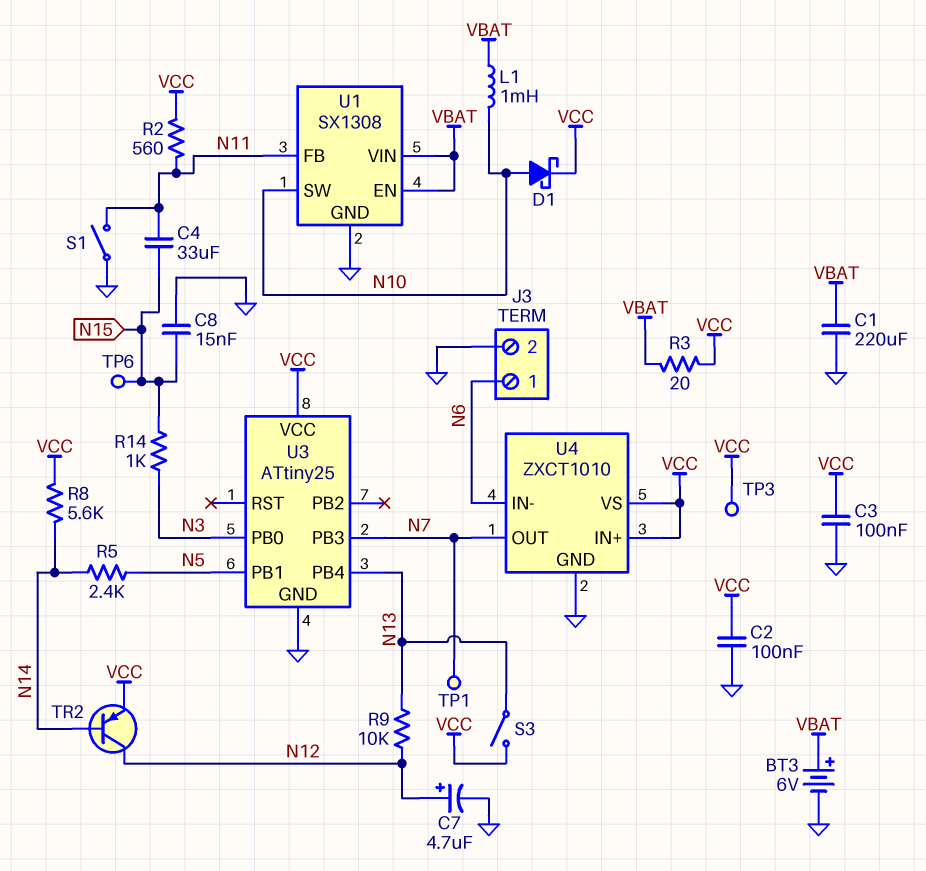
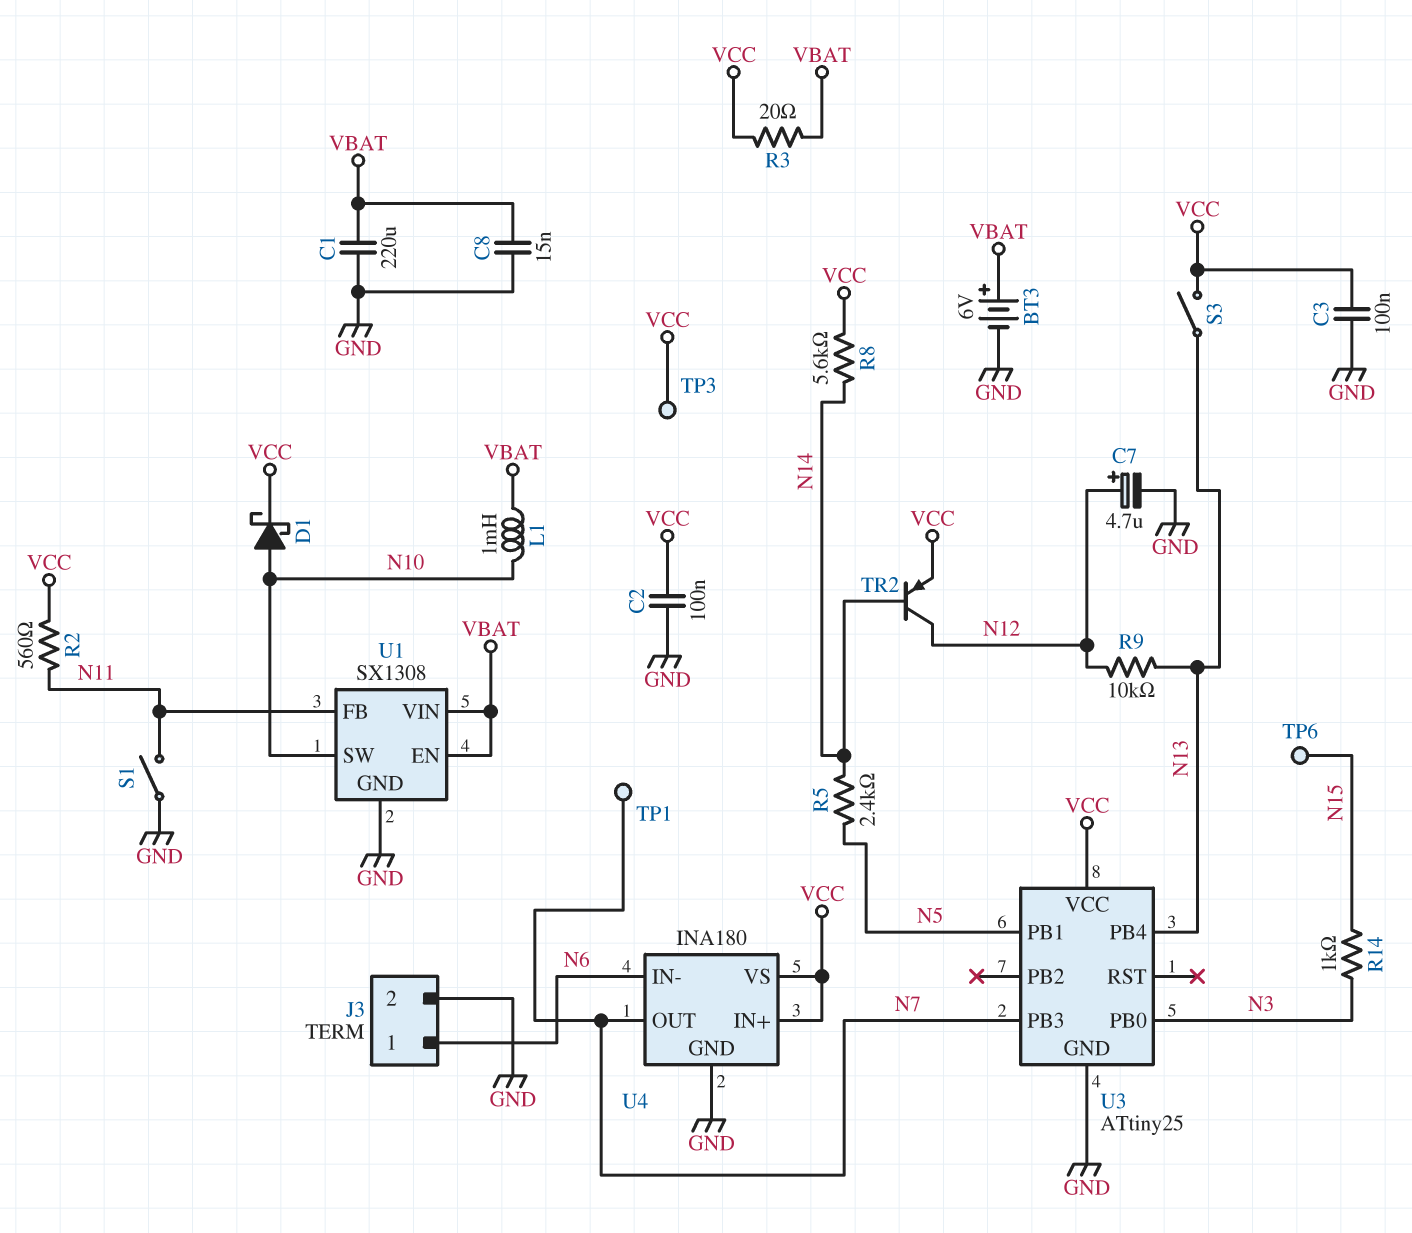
C4: 33uF (N11, N15) -> none
C8: 15nF (GND, N15) -> 15nF (GND, VBAT)
U4: ZXCT1010 -> INA180

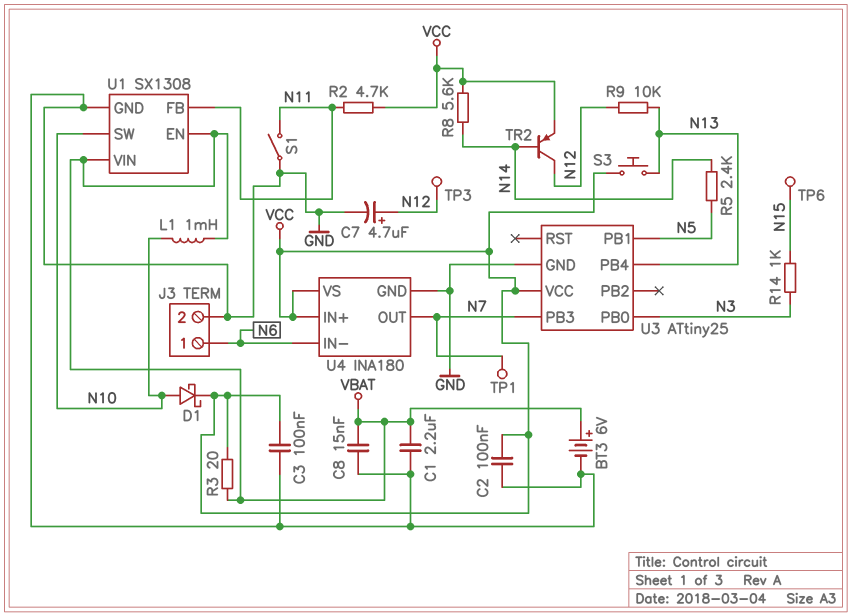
C1: 220uF (GND, VBAT) -> 2.2uF (GND, VBAT)
R2: 560 (N11, VCC) -> 4.7k (N11, VCC)
S3: switch (N13, VCC) -> button (N13, VCC)
TP3: test point (VCC) -> test point (N12)

